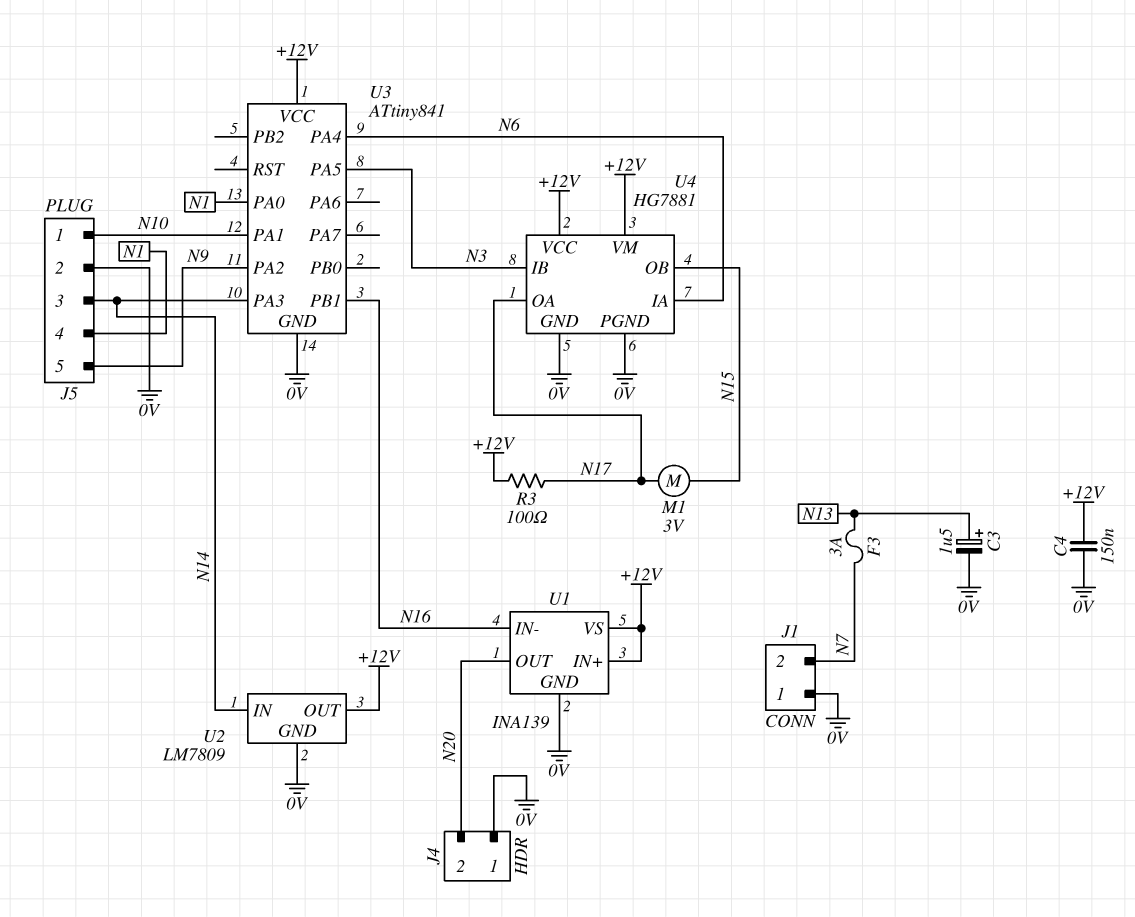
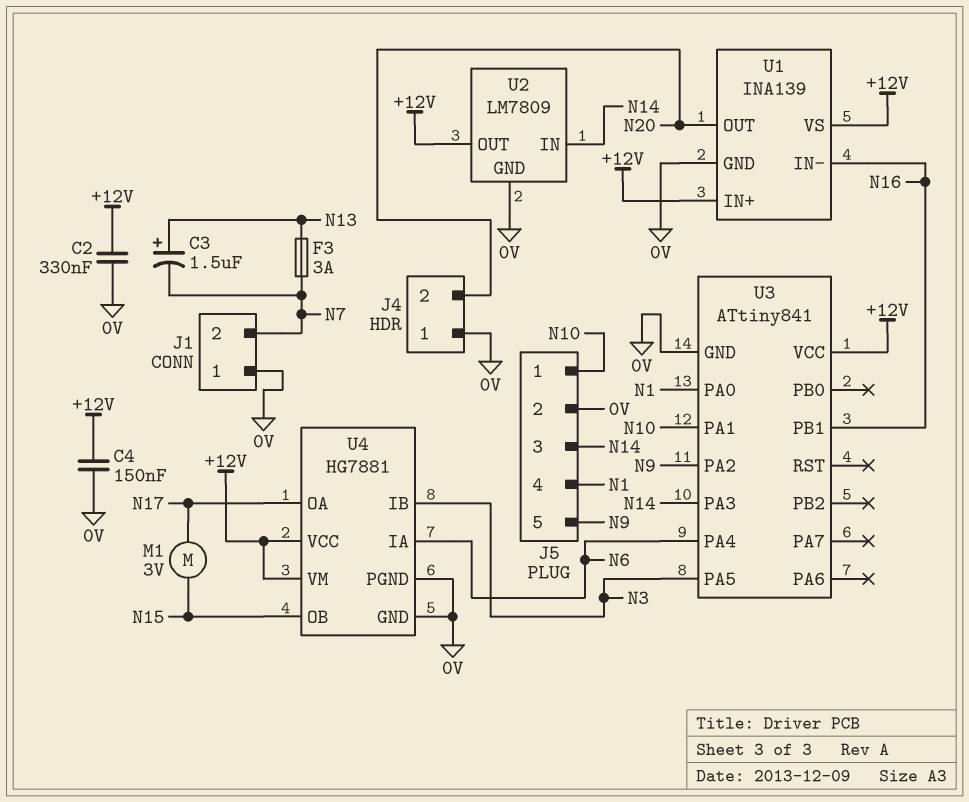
C2: none -> 330nF (+12V, 0V)
C3: 1.5uF (plus N13, minus 0V) -> 1.5uF (plus N13, minus N7)
R3: 100 (+12V, N17) -> none

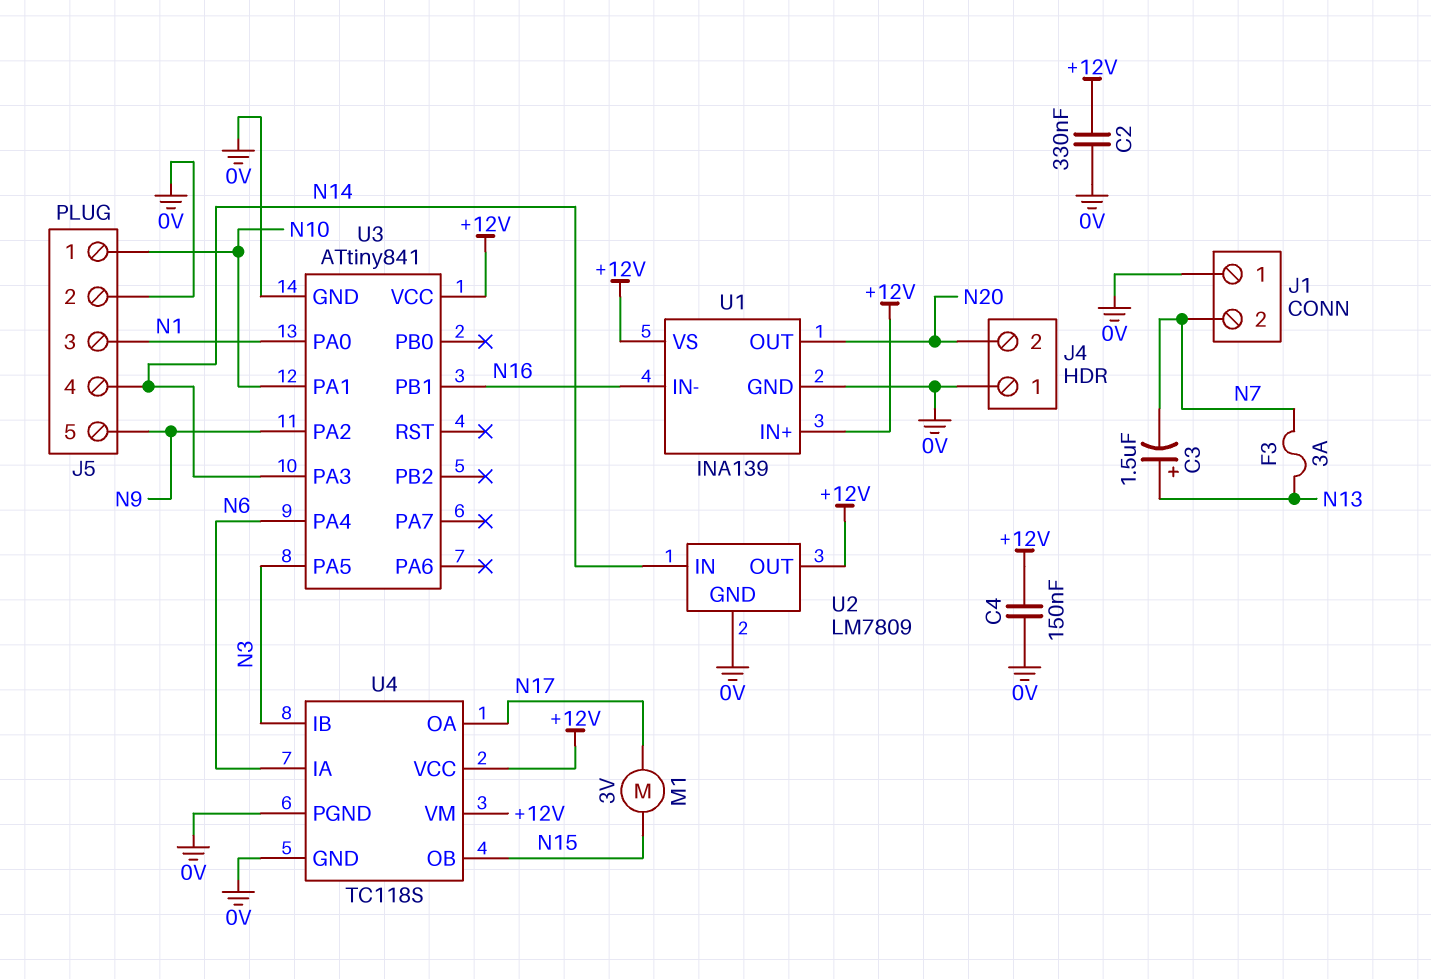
J5 pin 3: N14 -> N1
J5 pin 4: N1 -> N14
U4: HG7881 -> TC118S

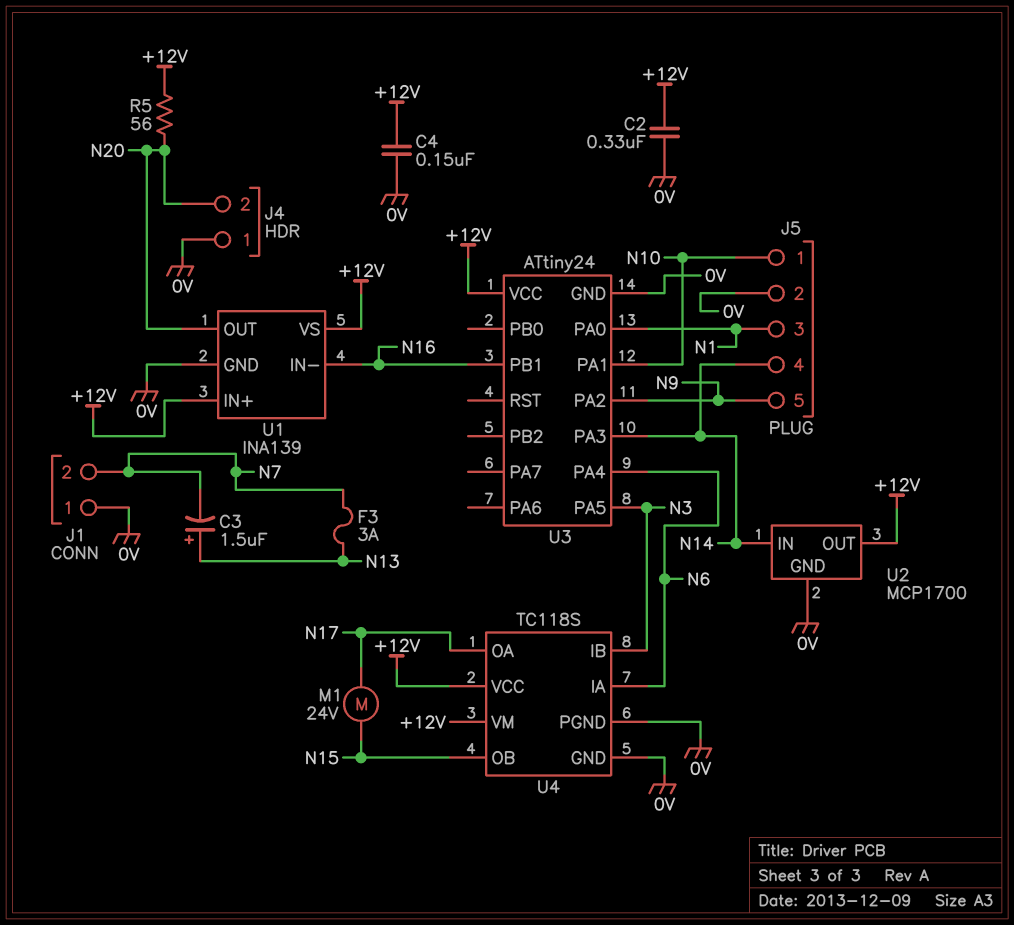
M1: motor 3V (N15, N17) -> motor 24V (N15, N17)
R5: none -> 56 (+12V, N20)
U2: LM7809 -> MCP1700
U3: ATtiny841 -> ATtiny24

